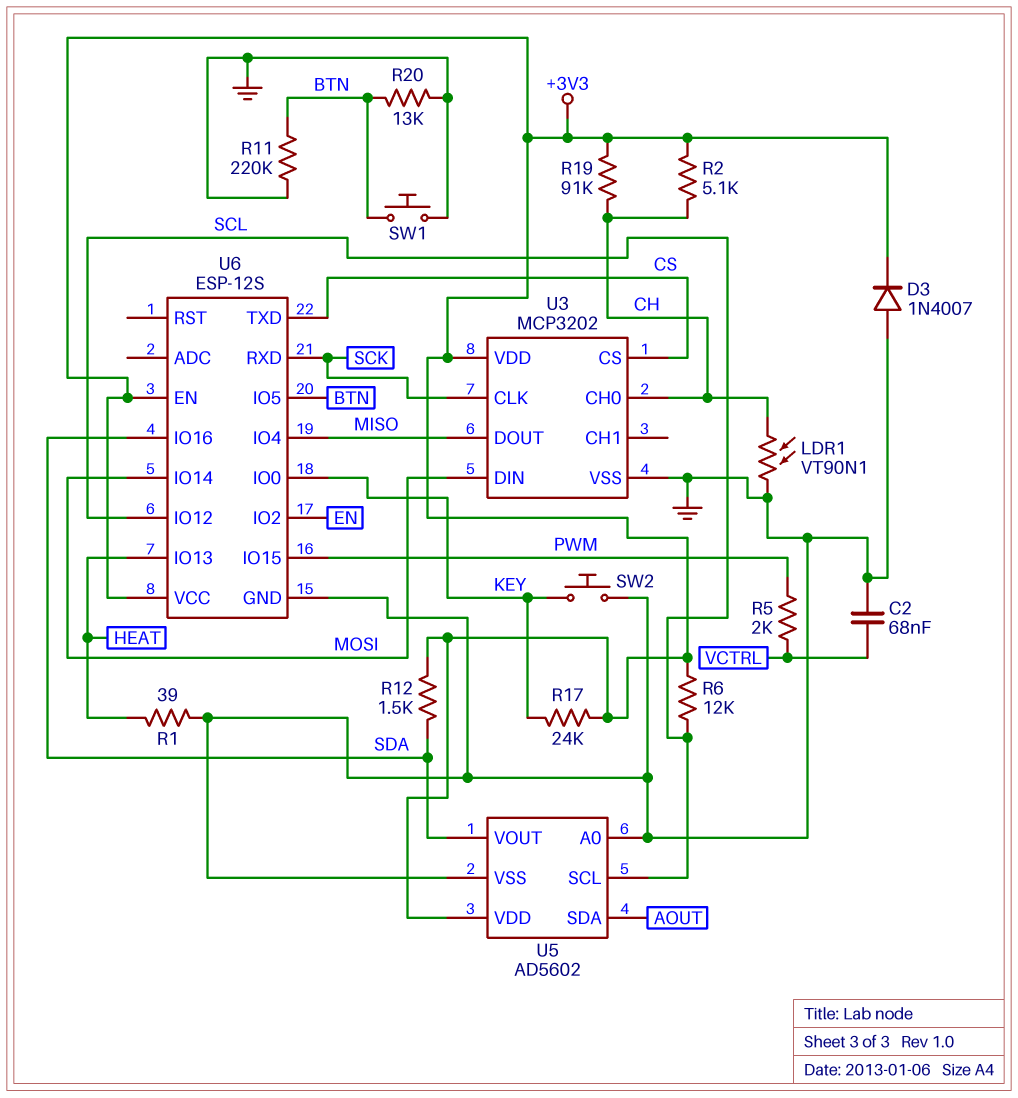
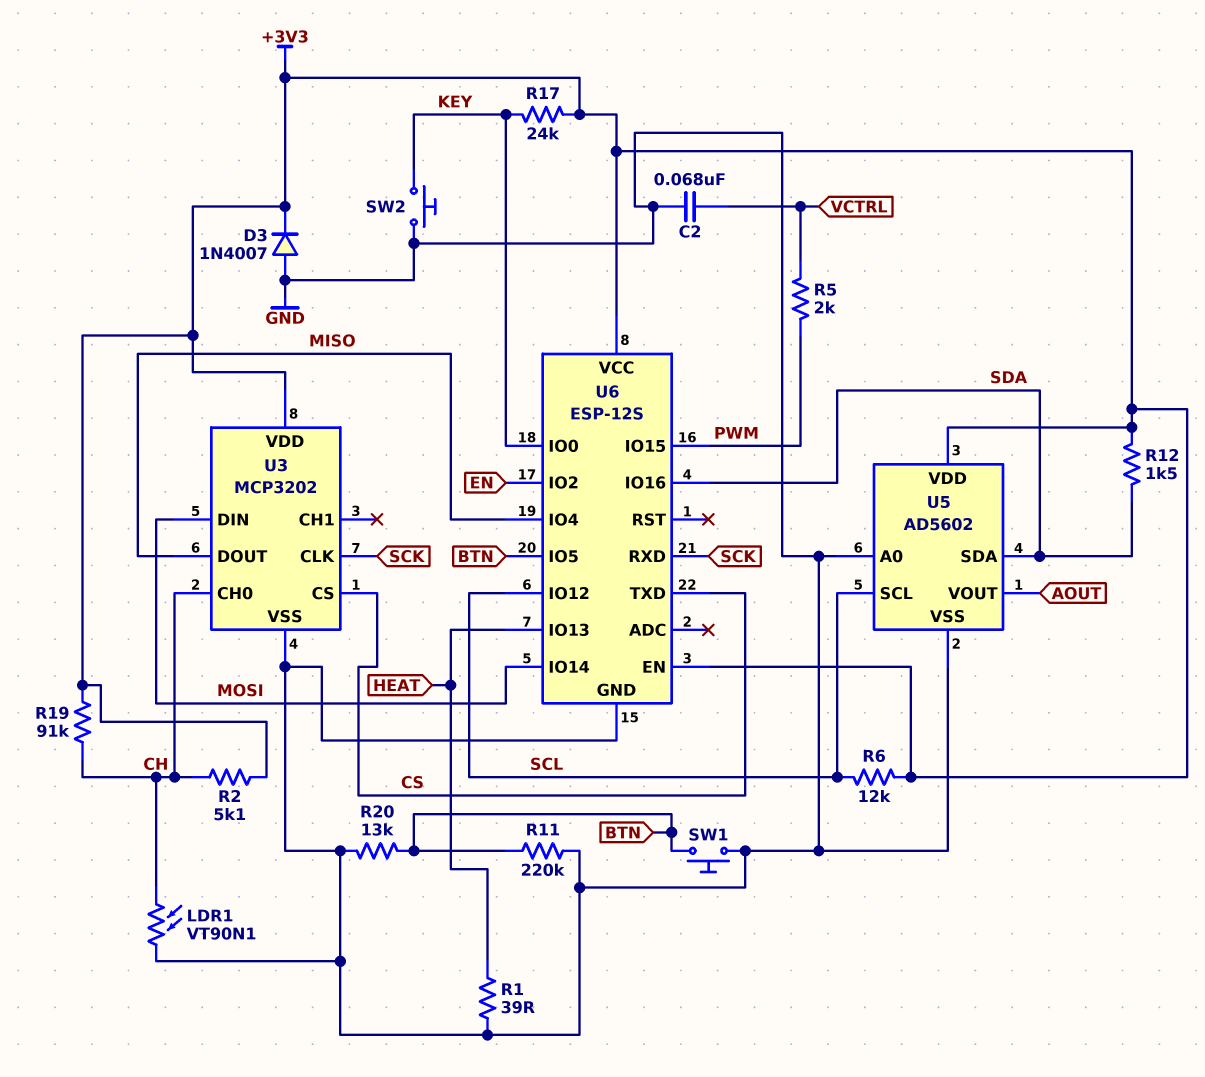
U5 pin SDA: AOUT -> SDA
U5 pin VOUT: SDA -> AOUT

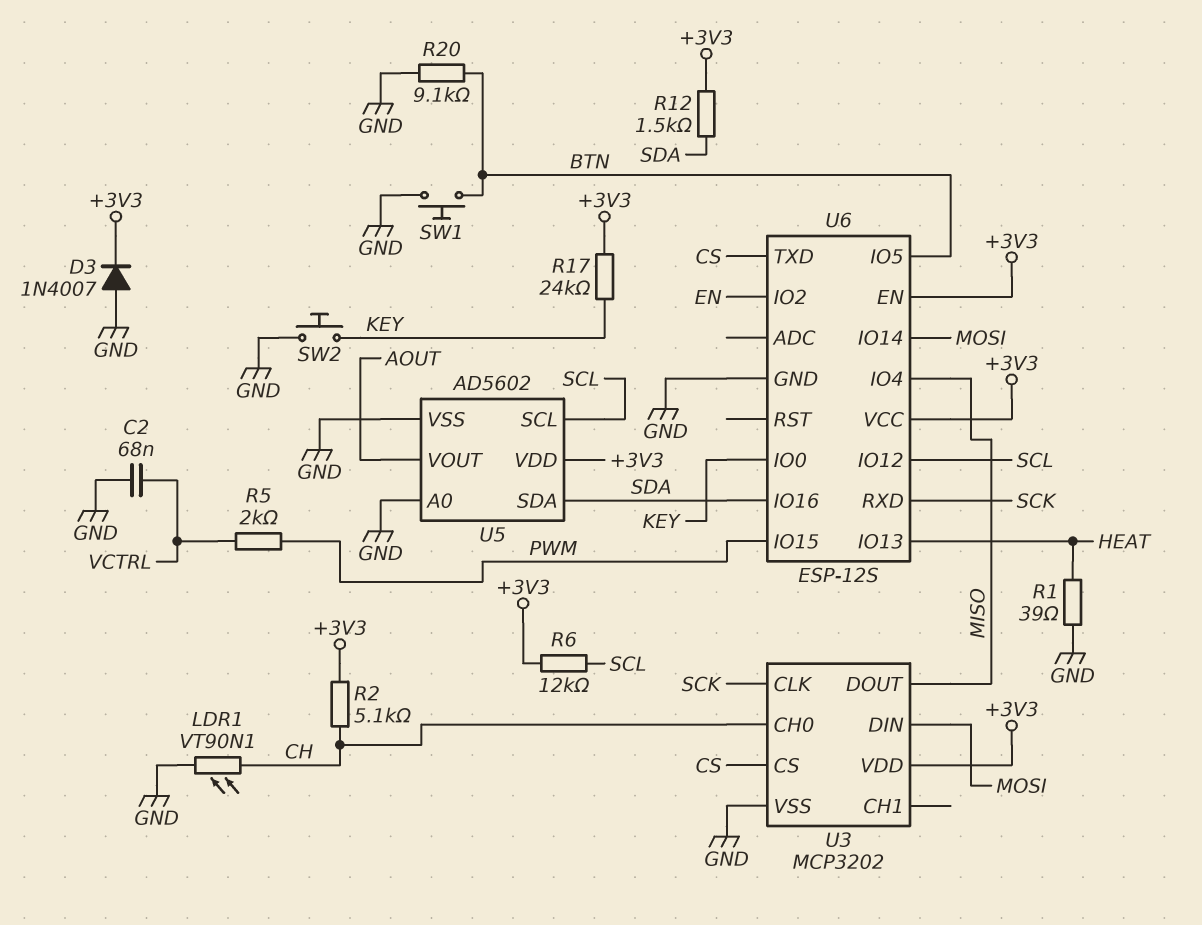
R11: 220k (BTN, GND) -> none
R19: 91k (+3V3, CH) -> none
R20: 13k (BTN, GND) -> 9.1k (BTN, GND)

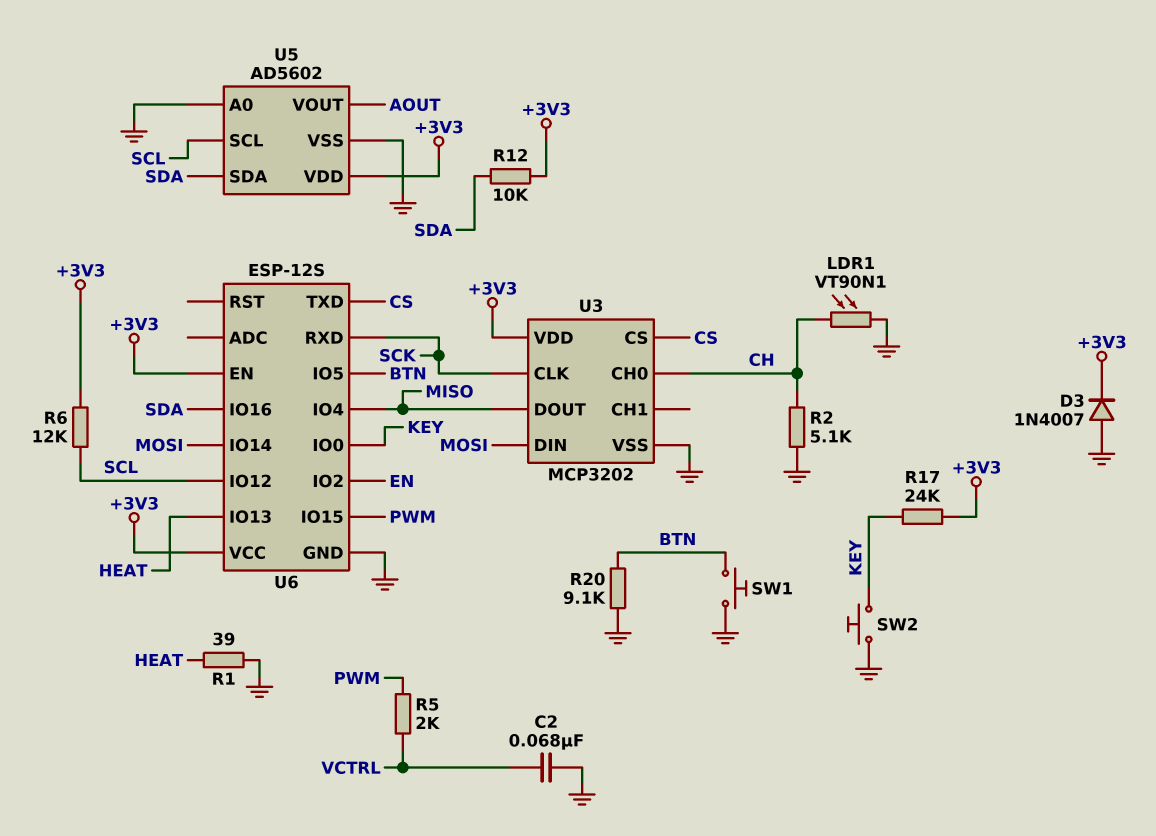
R2: 5.1k (+3V3, CH) -> 5.1k (CH, GND)
R12: 1.5k (+3V3, SDA) -> 10k (+3V3, SDA)

